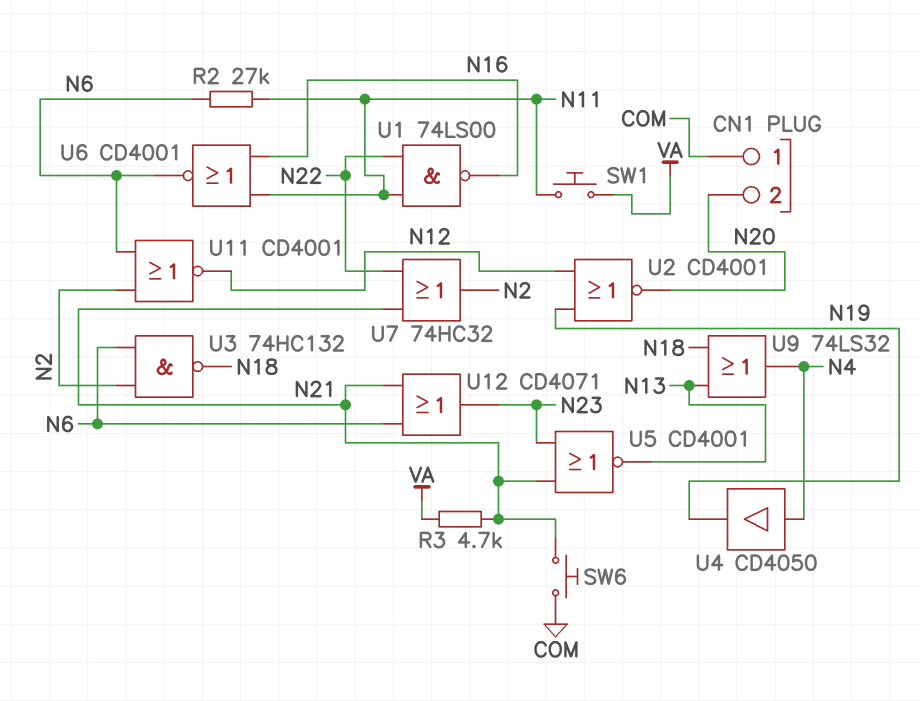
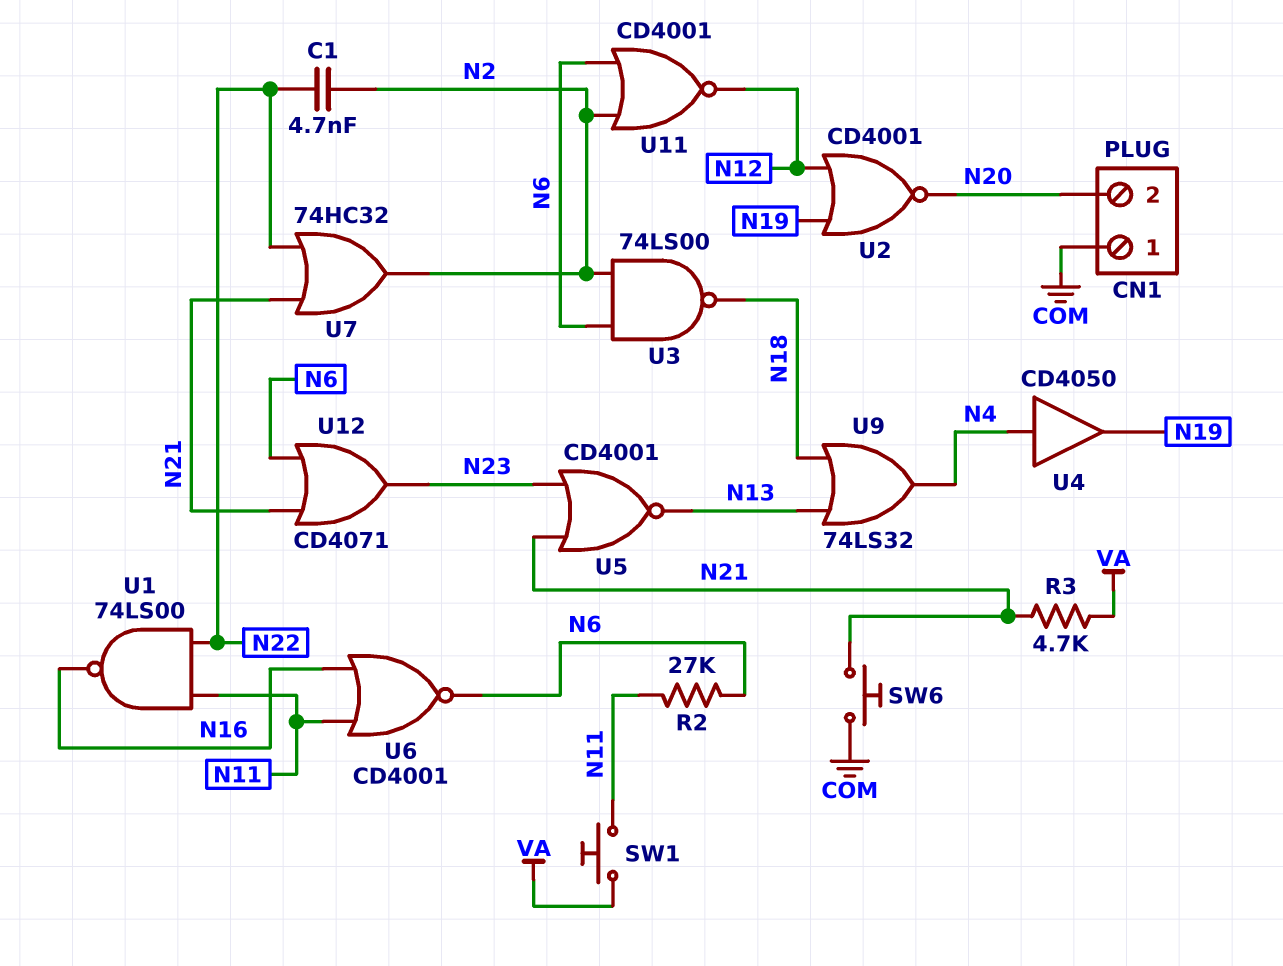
C1: none -> 4.7nF (N2, N22)
U3: NAND 74HC132 (in N2, in N6, out N18) -> NAND 74LS00 (in N2, in N6, out N18)

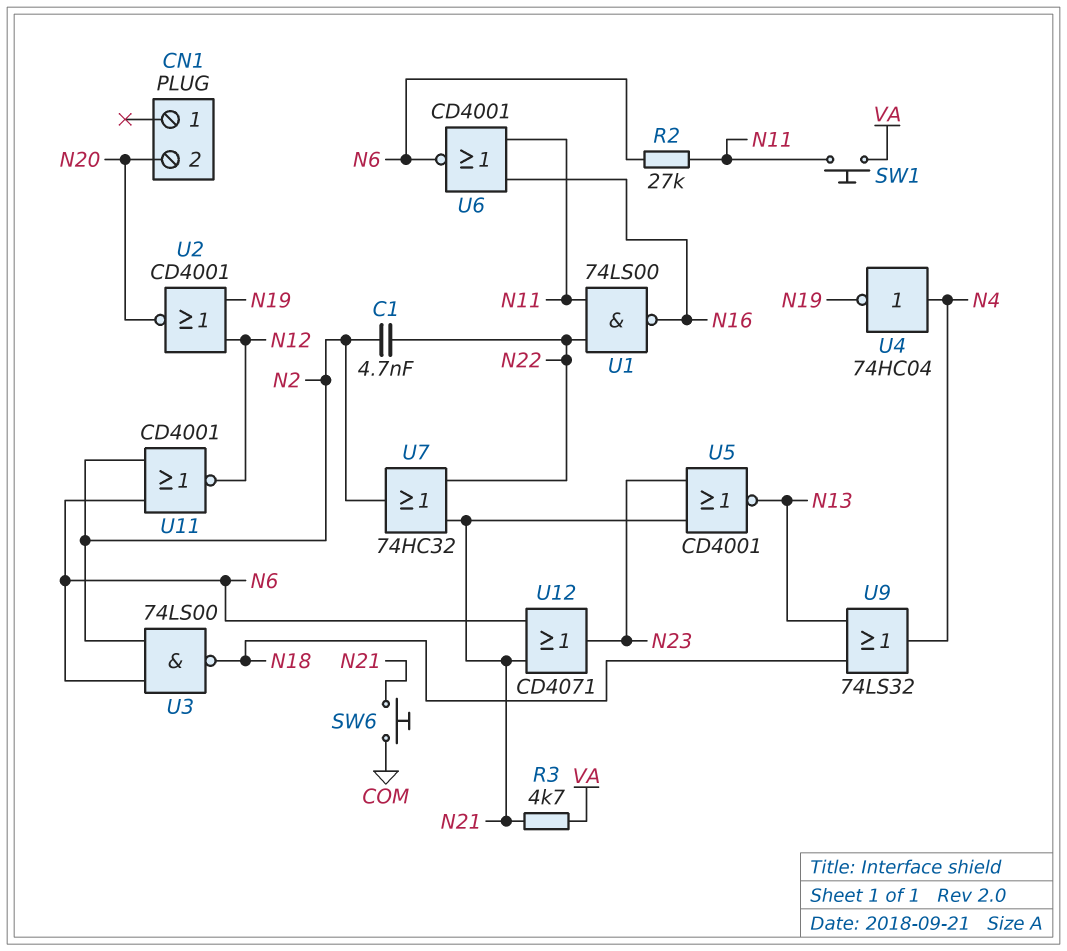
CN1 pin 1: COM -> none
U4: buffer CD4050 (in N4, out N19) -> NOT 74HC04 (in N4, out N19)

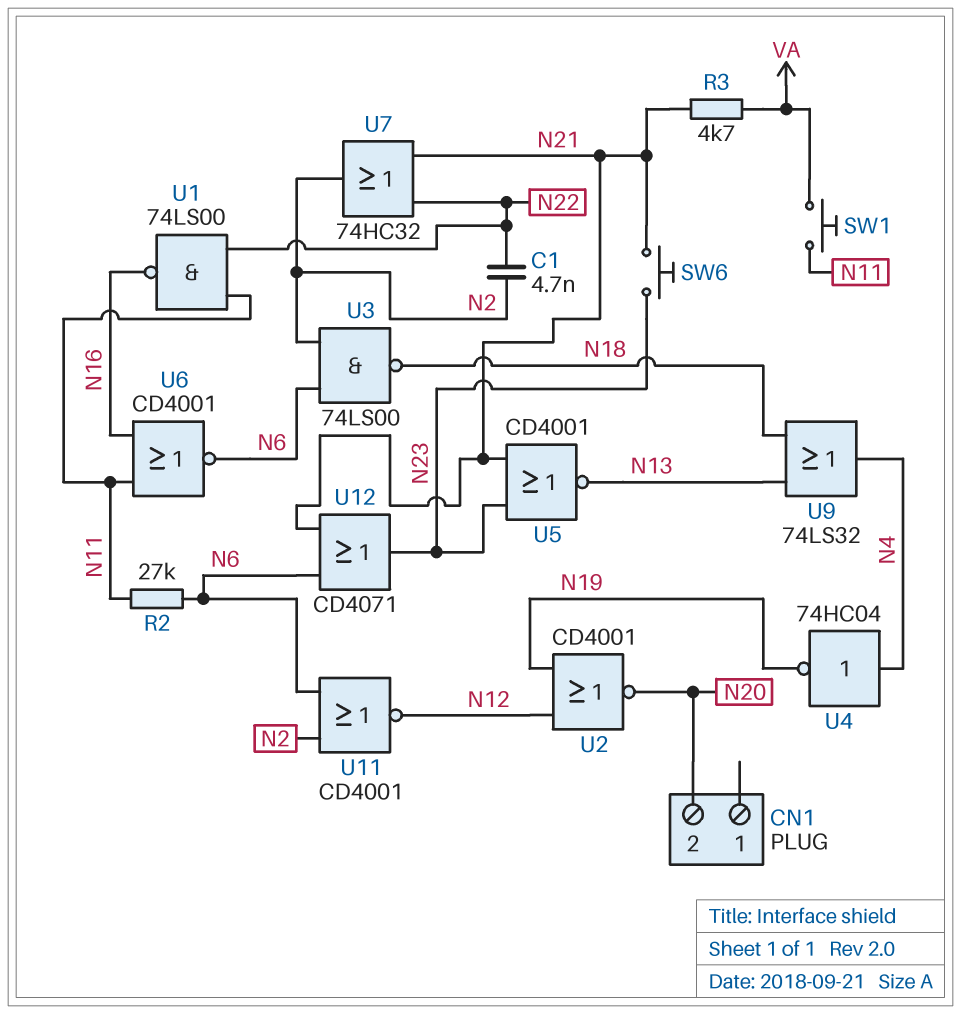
SW6: button (COM, N21) -> button (N21, N23)

